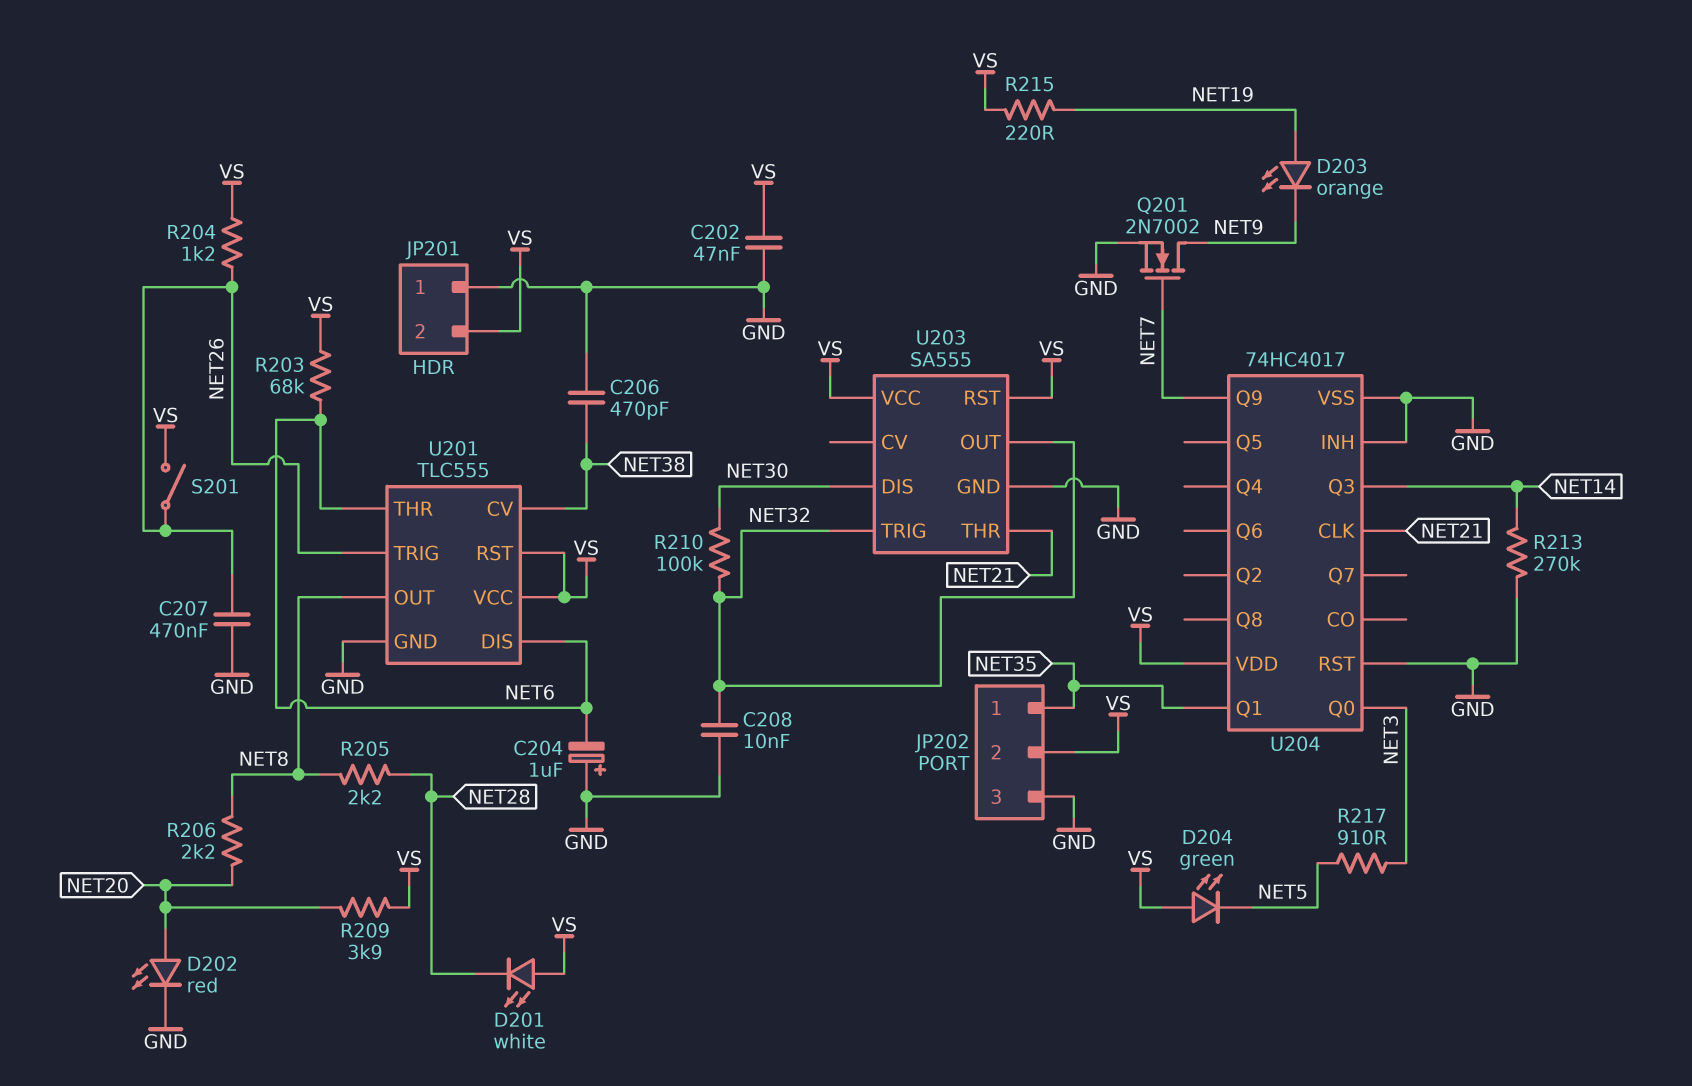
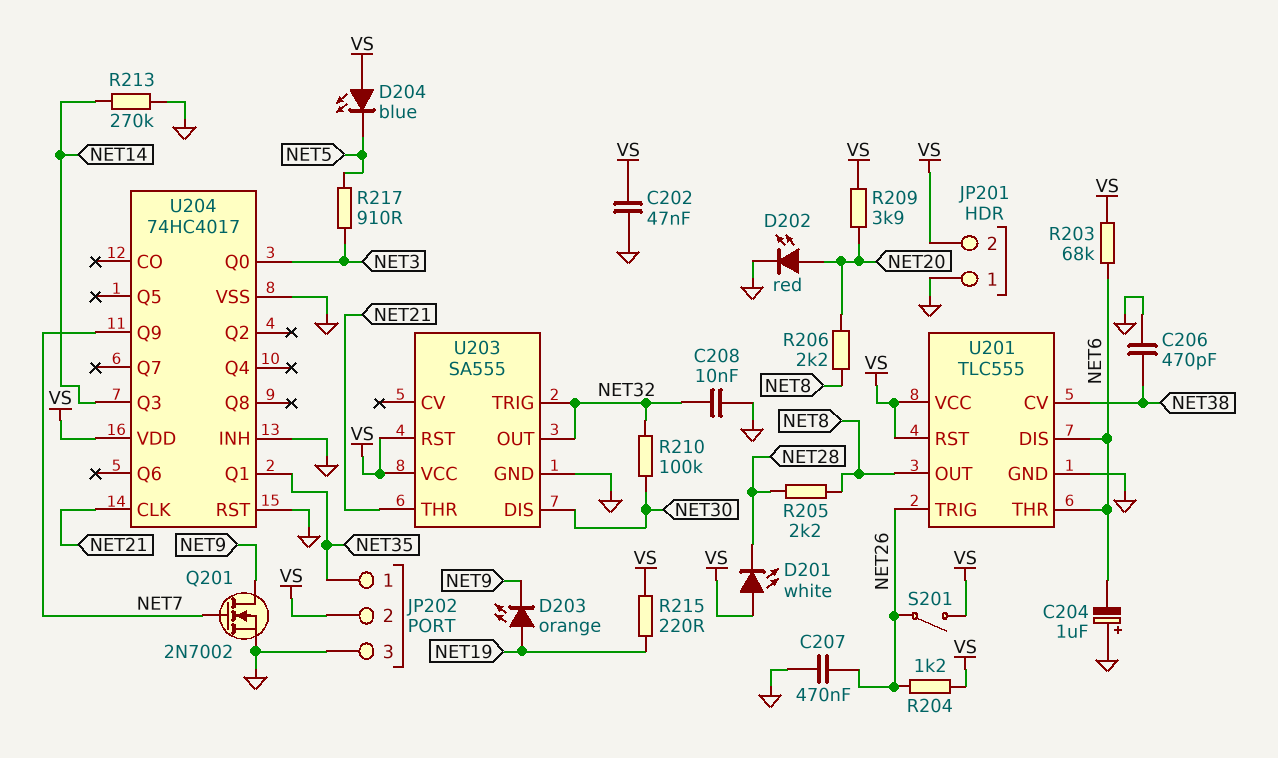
D204: LED green (A VS, K NET5) -> LED blue (A VS, K NET5)

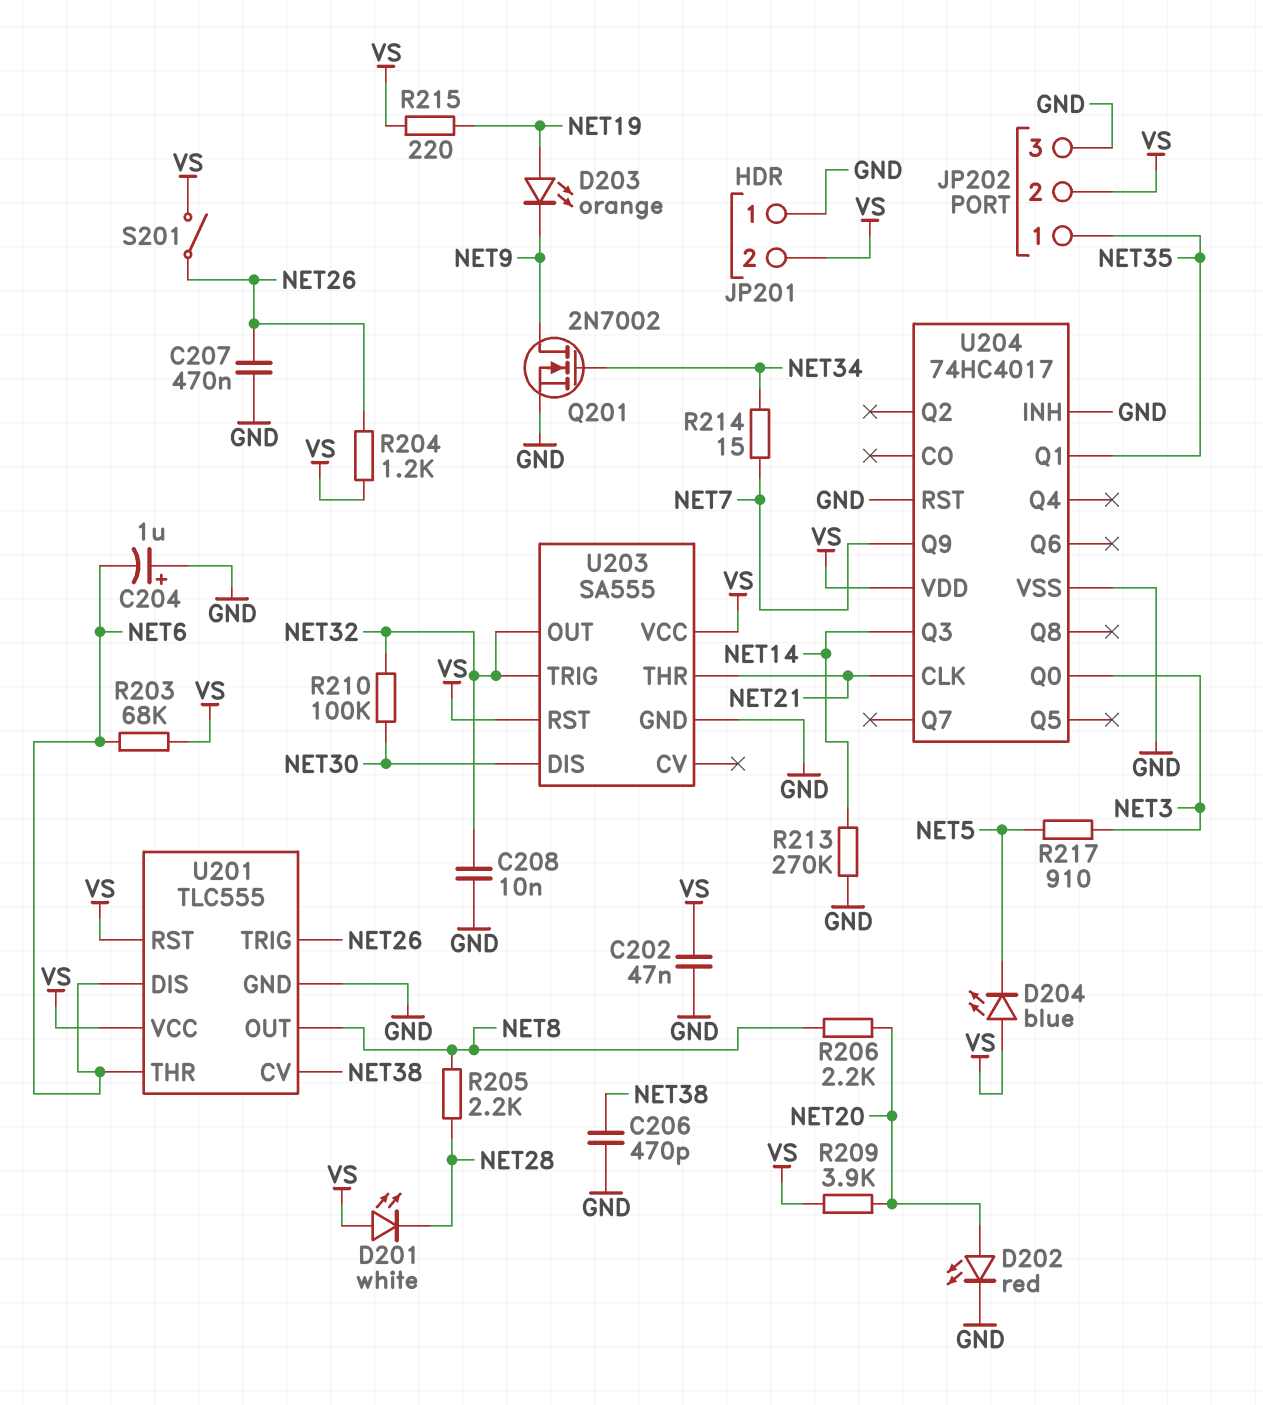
Q201: NMOS 2N7002 (G NET7, D NET9, S GND) -> NMOS 2N7002 (G NET34, D NET9, S GND)
R214: none -> 15 (NET7, NET34)

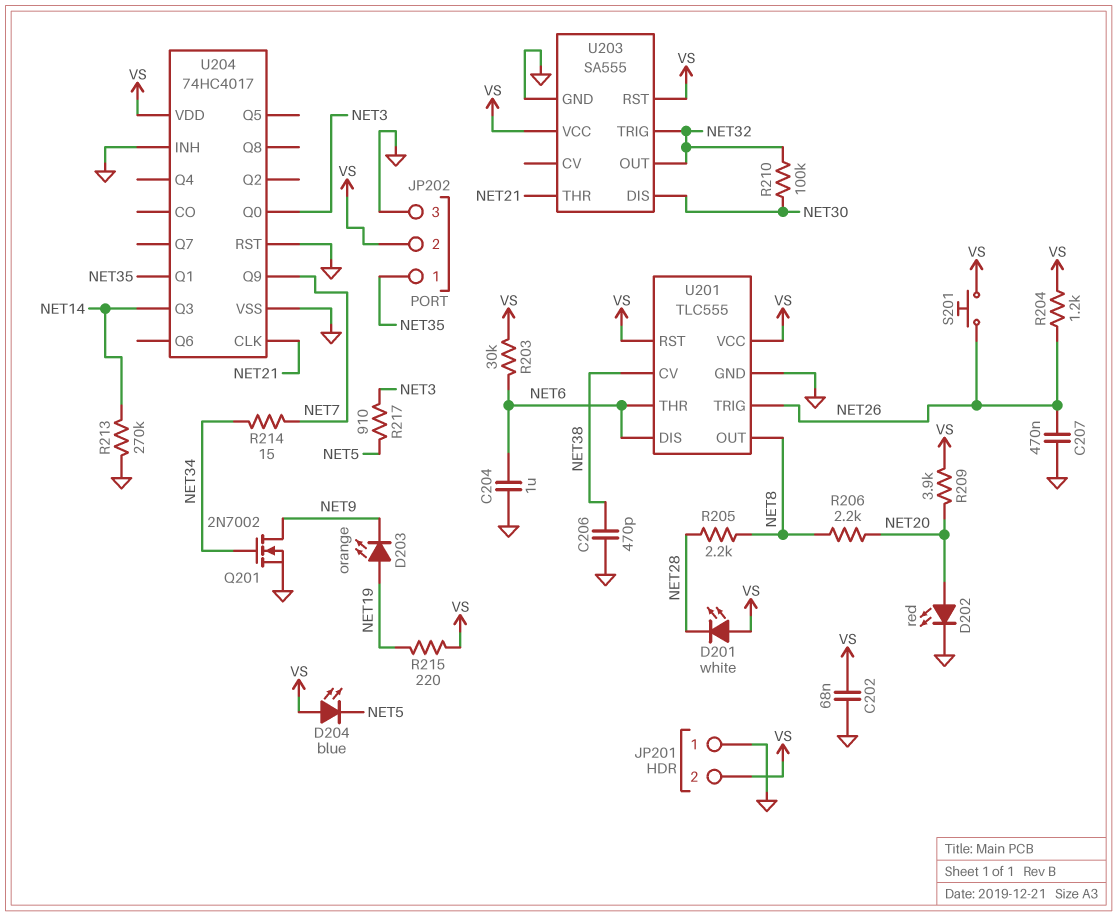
C202: 47nF (GND, VS) -> 68nF (GND, VS)
C204: 1uF (plus GND, minus NET6) -> 1uF (GND, NET6)
C208: 10nF (GND, NET32) -> none
R203: 68k (NET6, VS) -> 30k (NET6, VS)
S201: switch (NET26, VS) -> button (NET26, VS)

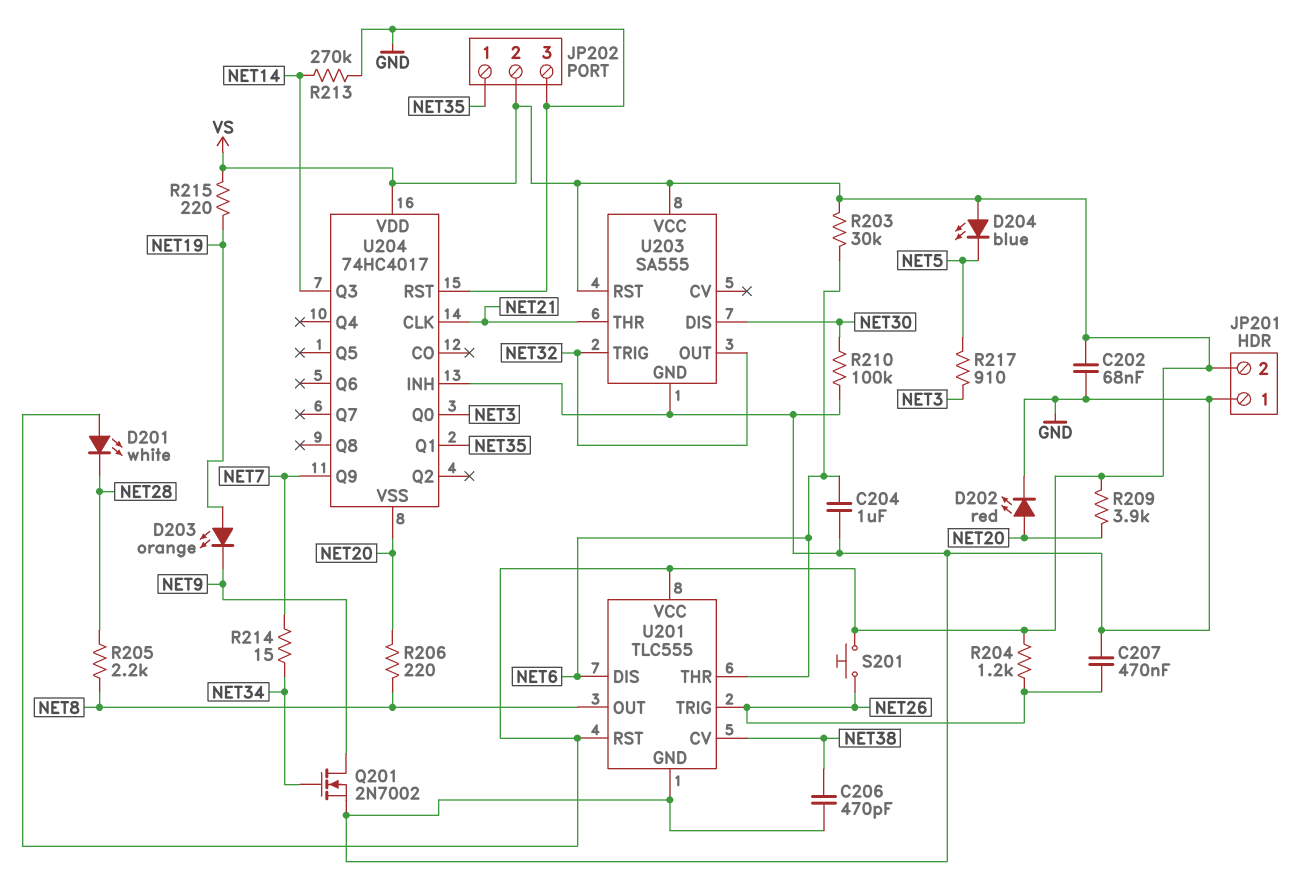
R206: 2.2k (NET8, NET20) -> 220 (NET8, NET20)
R210: 100k (NET30, NET32) -> 100k (GND, NET30)
U204 pin VSS: GND -> NET20

